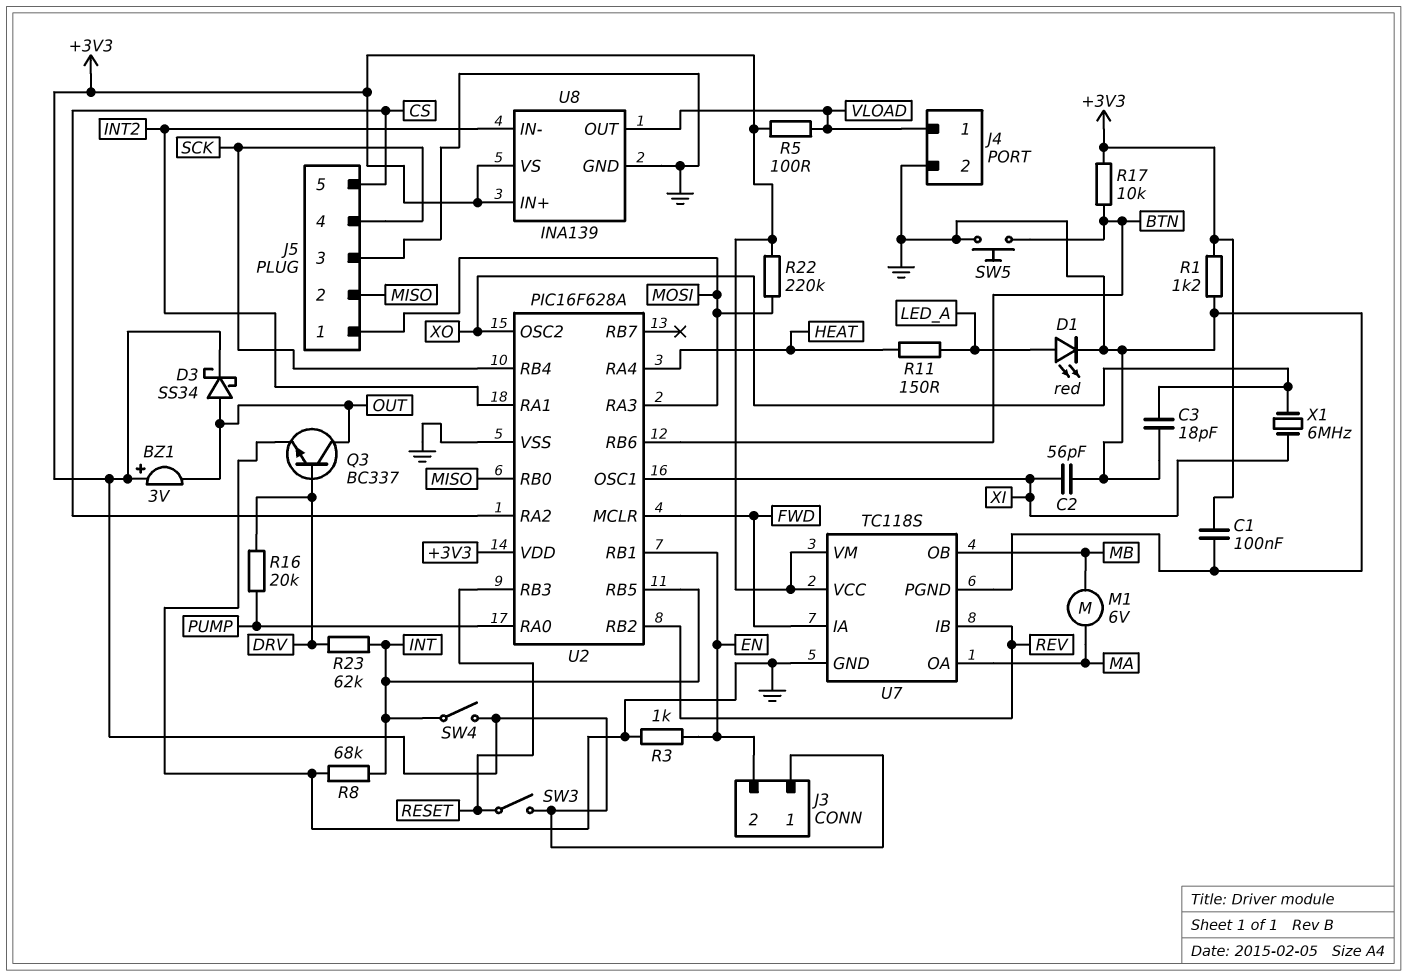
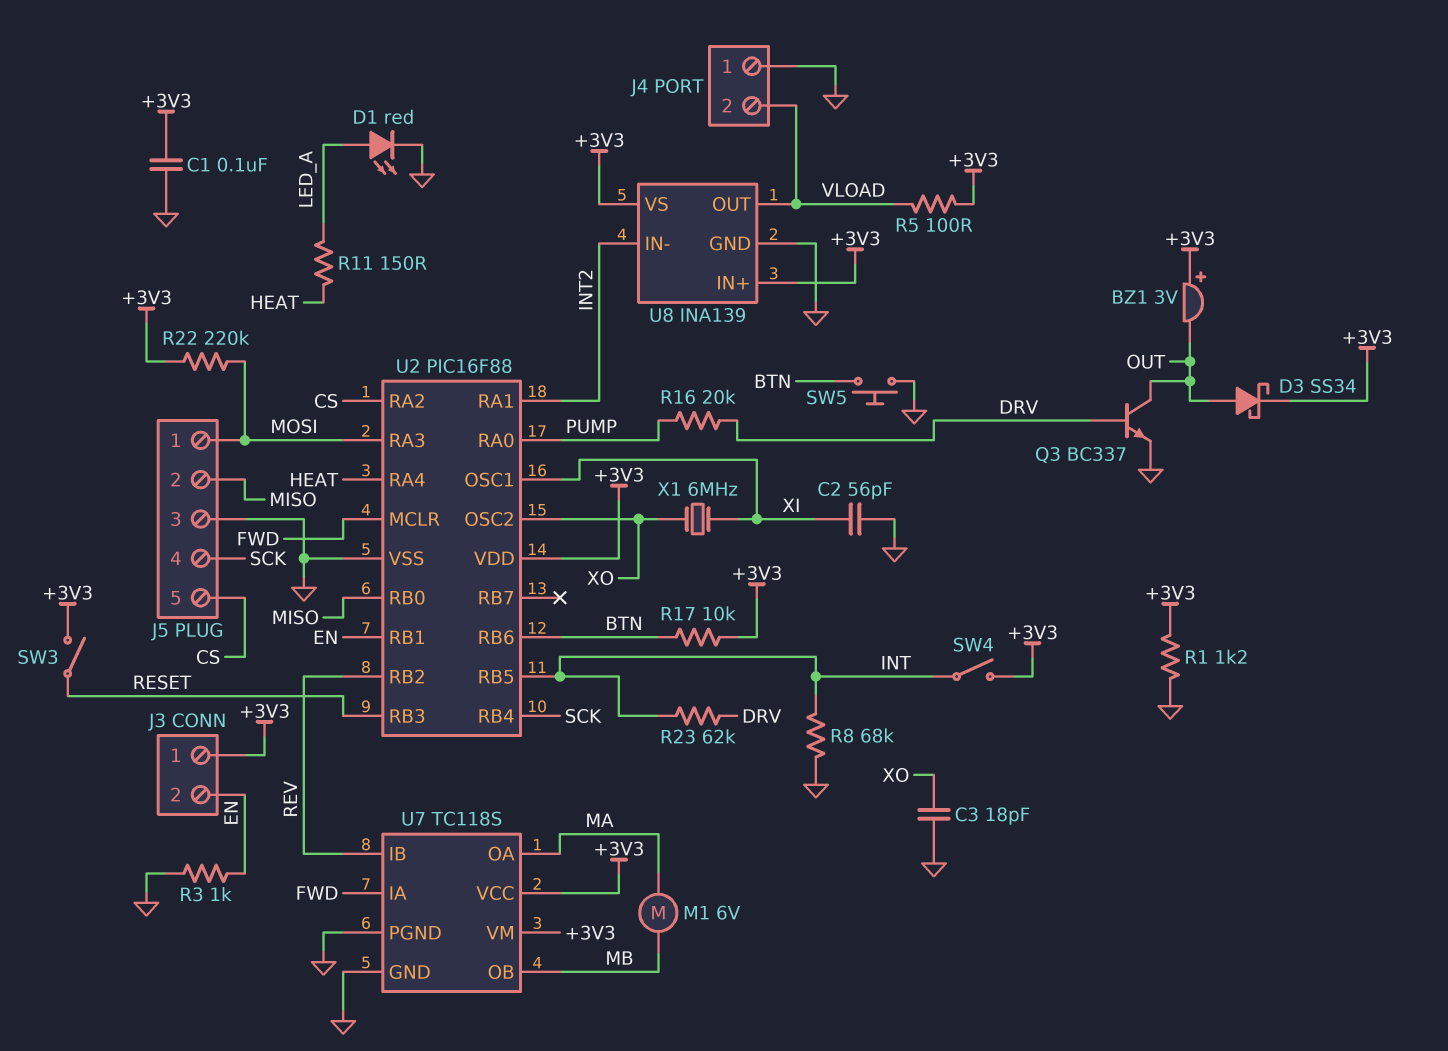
J4 pin 1: VLOAD -> GND
J4 pin 2: GND -> VLOAD
U2: PIC16F628A -> PIC16F88

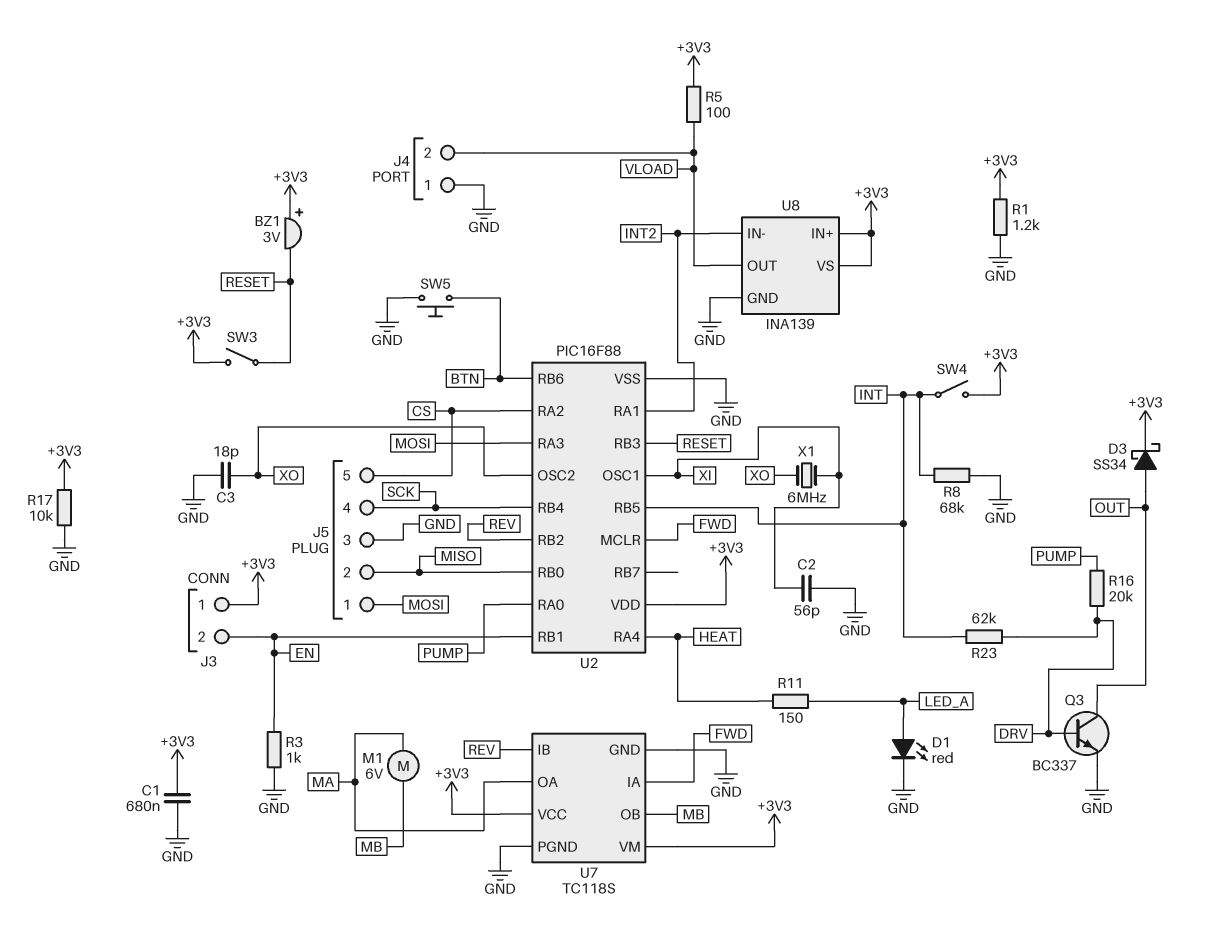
BZ1: buzzer 3V (plus +3V3, minus OUT) -> buzzer 3V (plus +3V3, minus RESET)
C1: 100nF (+3V3, GND) -> 680nF (+3V3, GND)
R17: 10k (+3V3, BTN) -> 10k (+3V3, GND)
R22: 220k (+3V3, MOSI) -> none

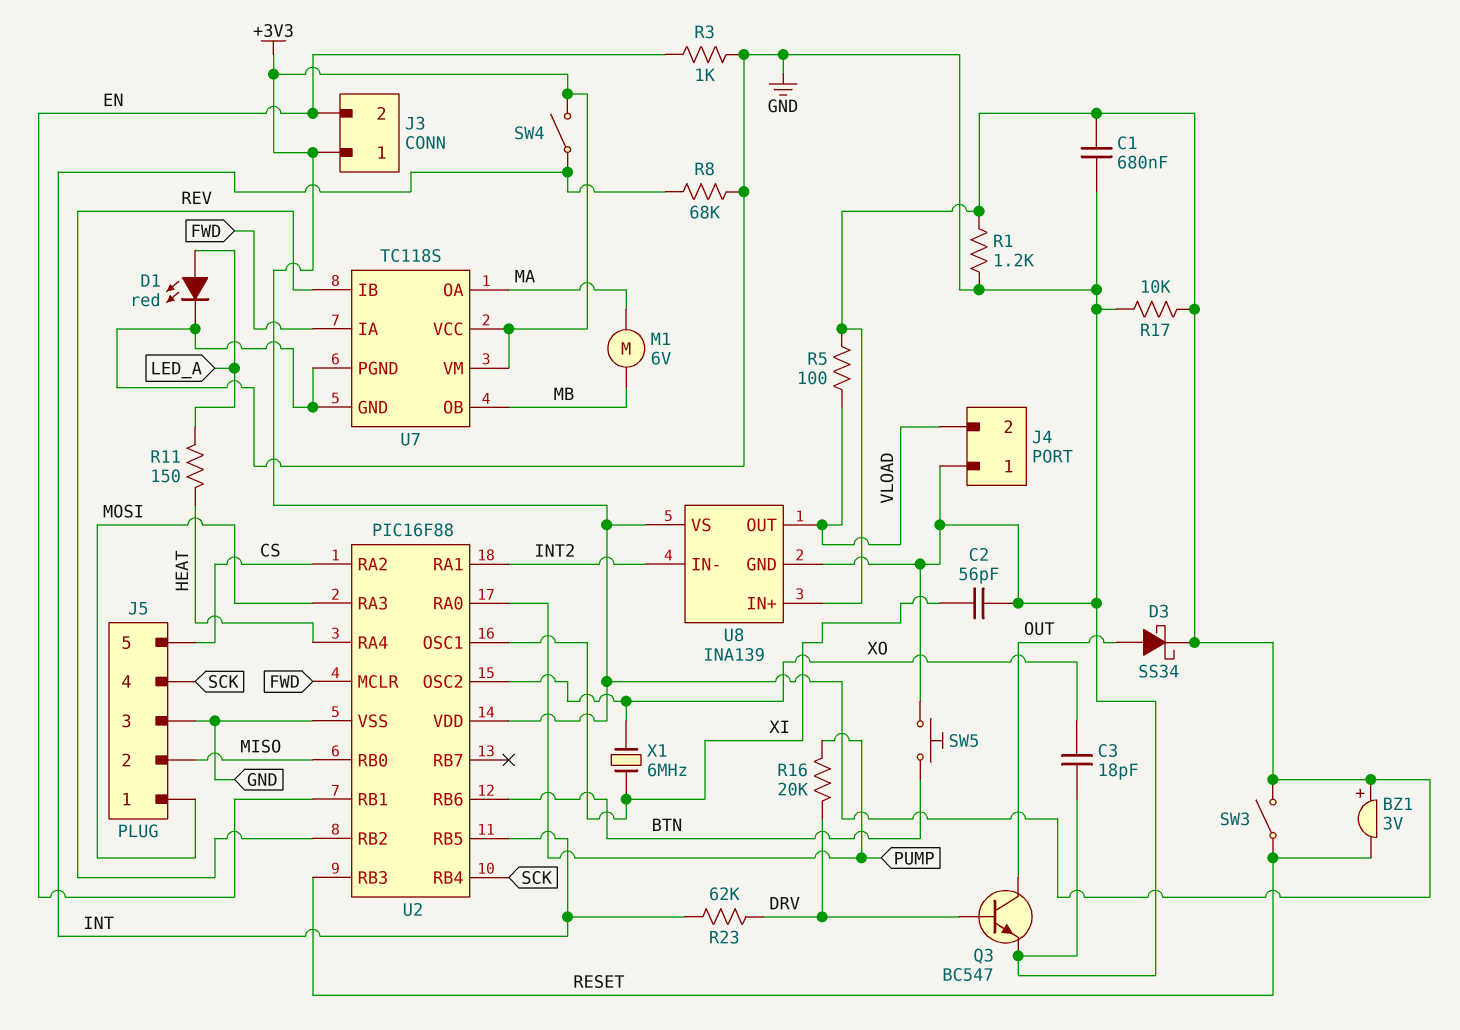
Q3: NPN BC337 (B DRV, C OUT, E GND) -> NPN BC547 (B DRV, C OUT, E GND)

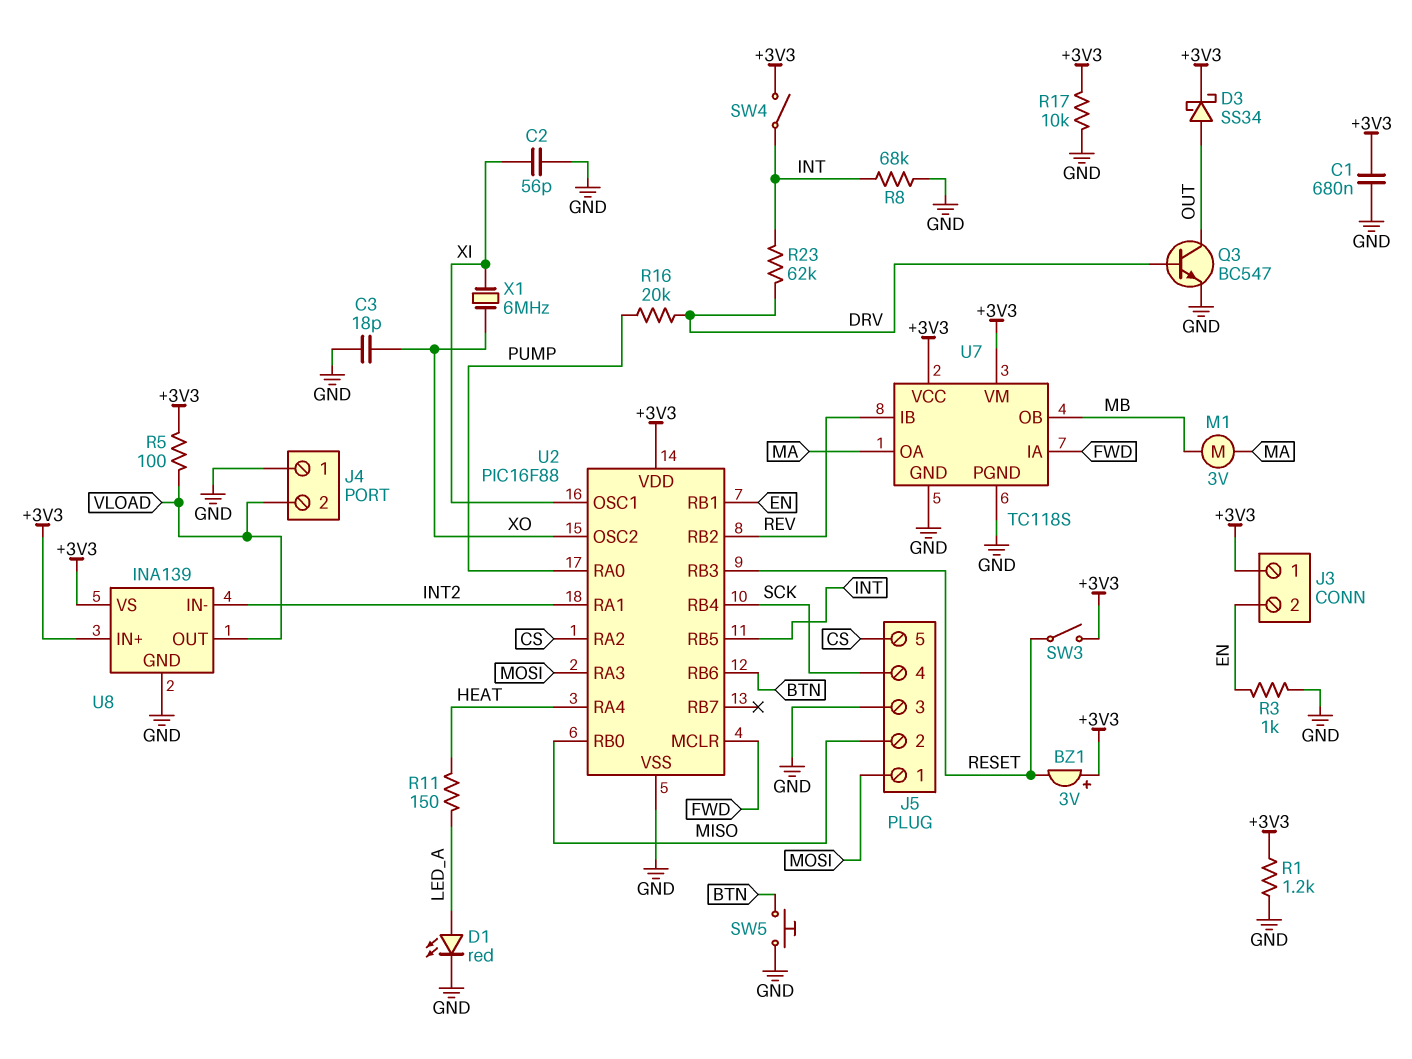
M1: motor 6V (MA, MB) -> motor 3V (MA, MB)

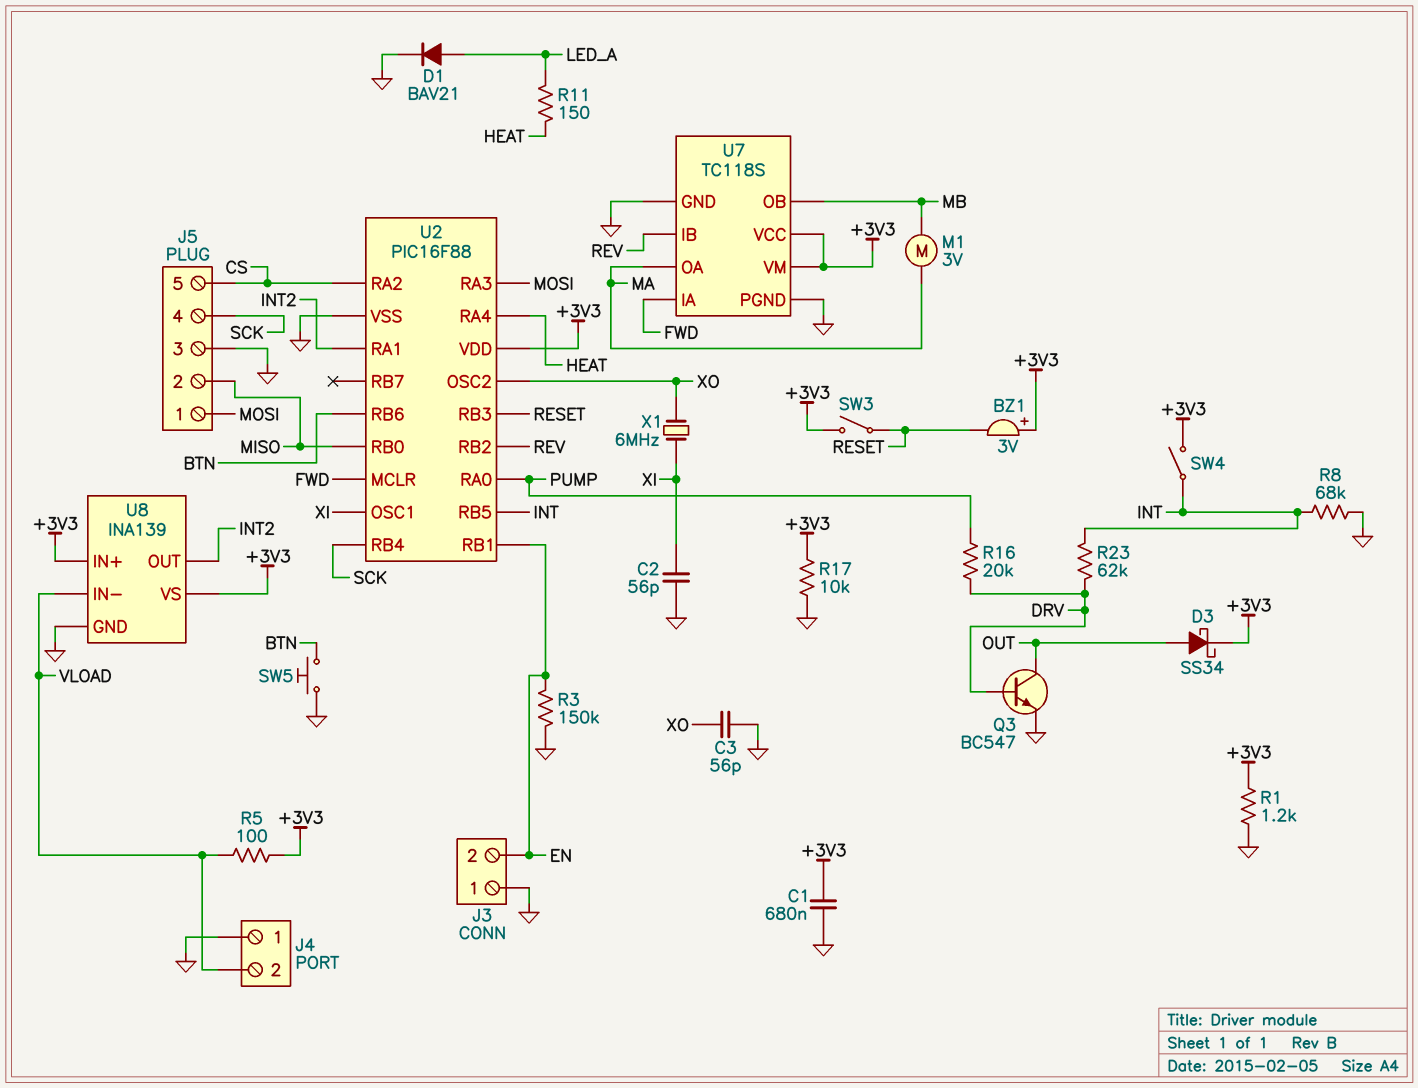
C3: 18pF (GND, XO) -> 56pF (GND, XO)
D1: LED red (A LED_A, K GND) -> diode BAV21 (A LED_A, K GND)
J3 pin 1: +3V3 -> GND
R3: 1k (EN, GND) -> 150k (EN, GND)
U8 pin IN-: INT2 -> VLOAD
U8 pin OUT: VLOAD -> INT2

